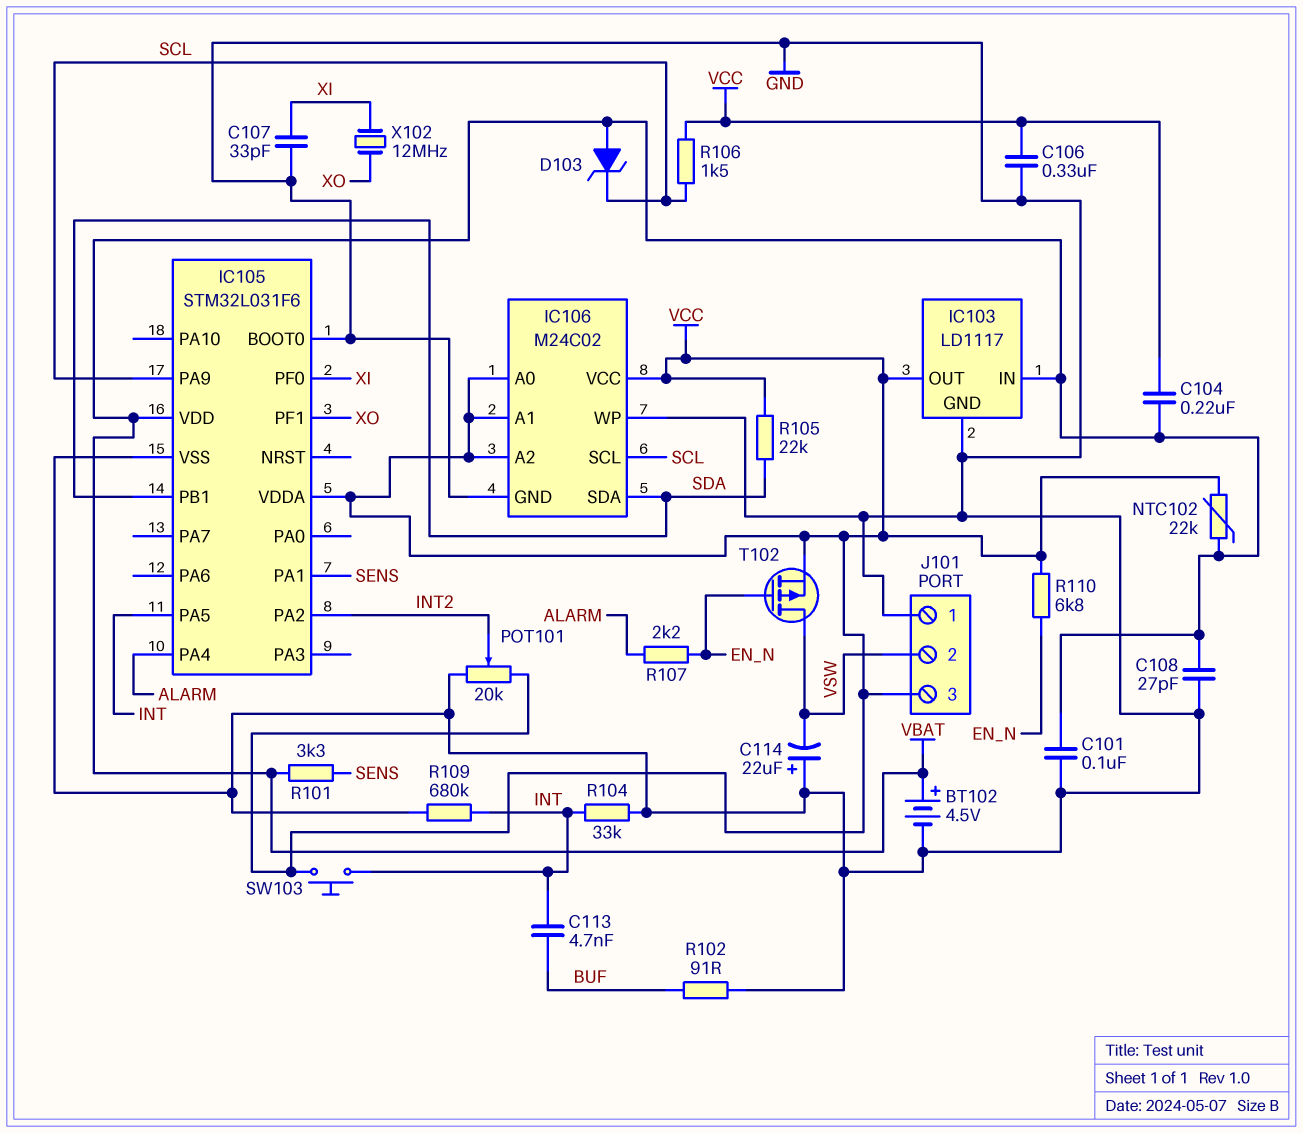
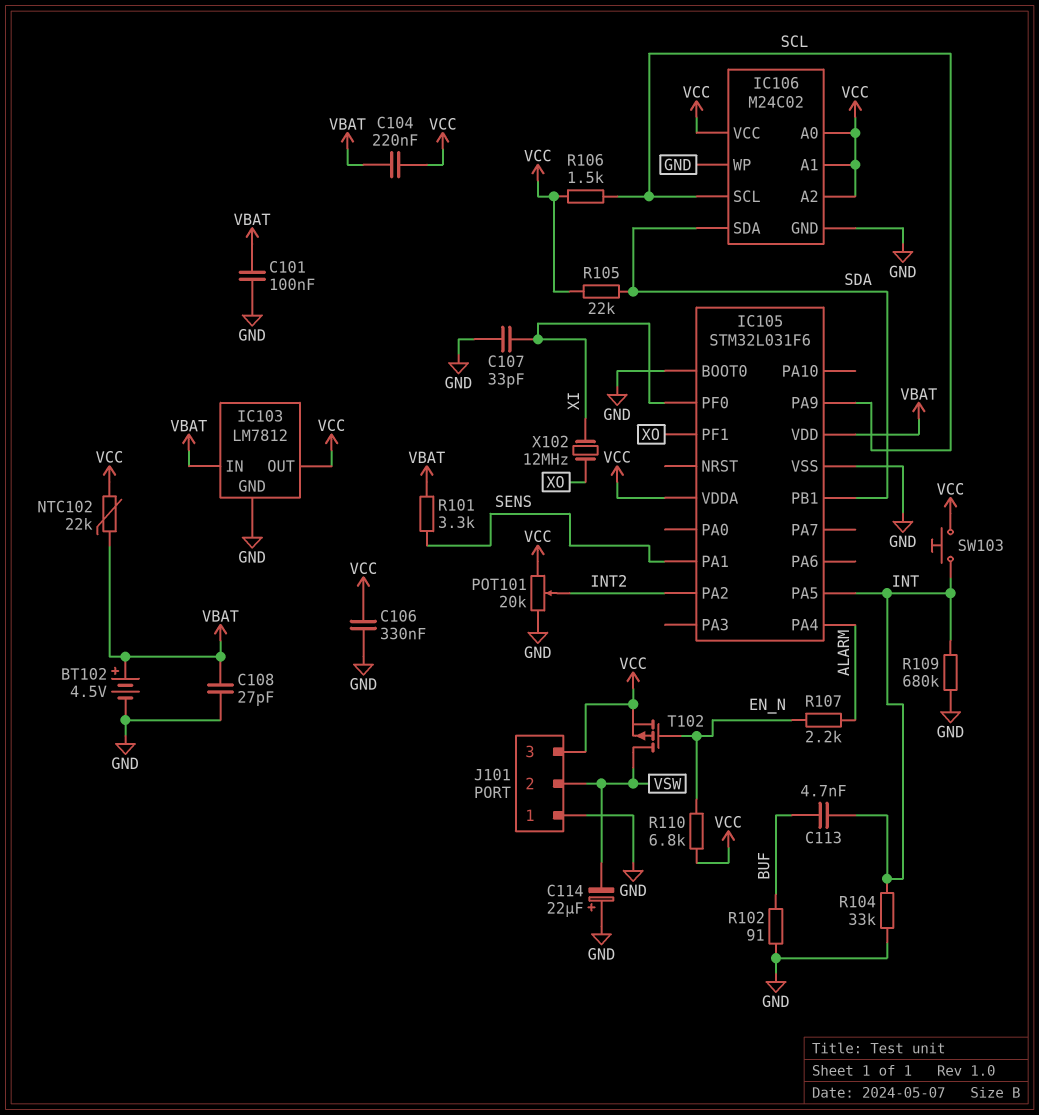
D103: zener (A VBAT, K SCL) -> none
IC103: LD1117 -> LM7812

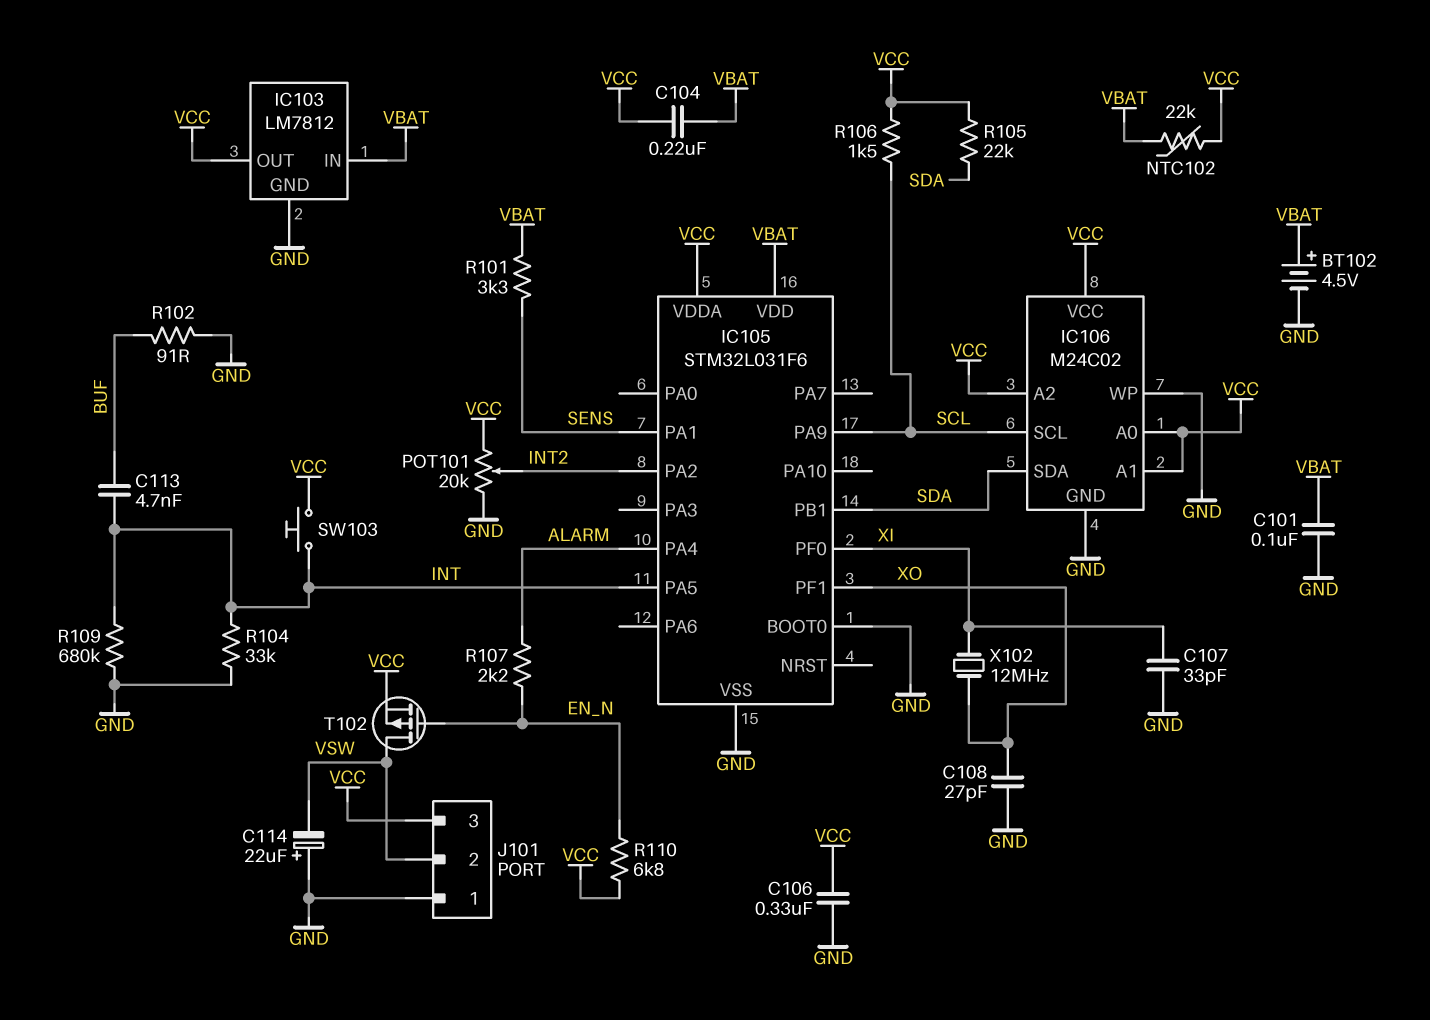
C108: 27pF (GND, VBAT) -> 27pF (GND, XO)

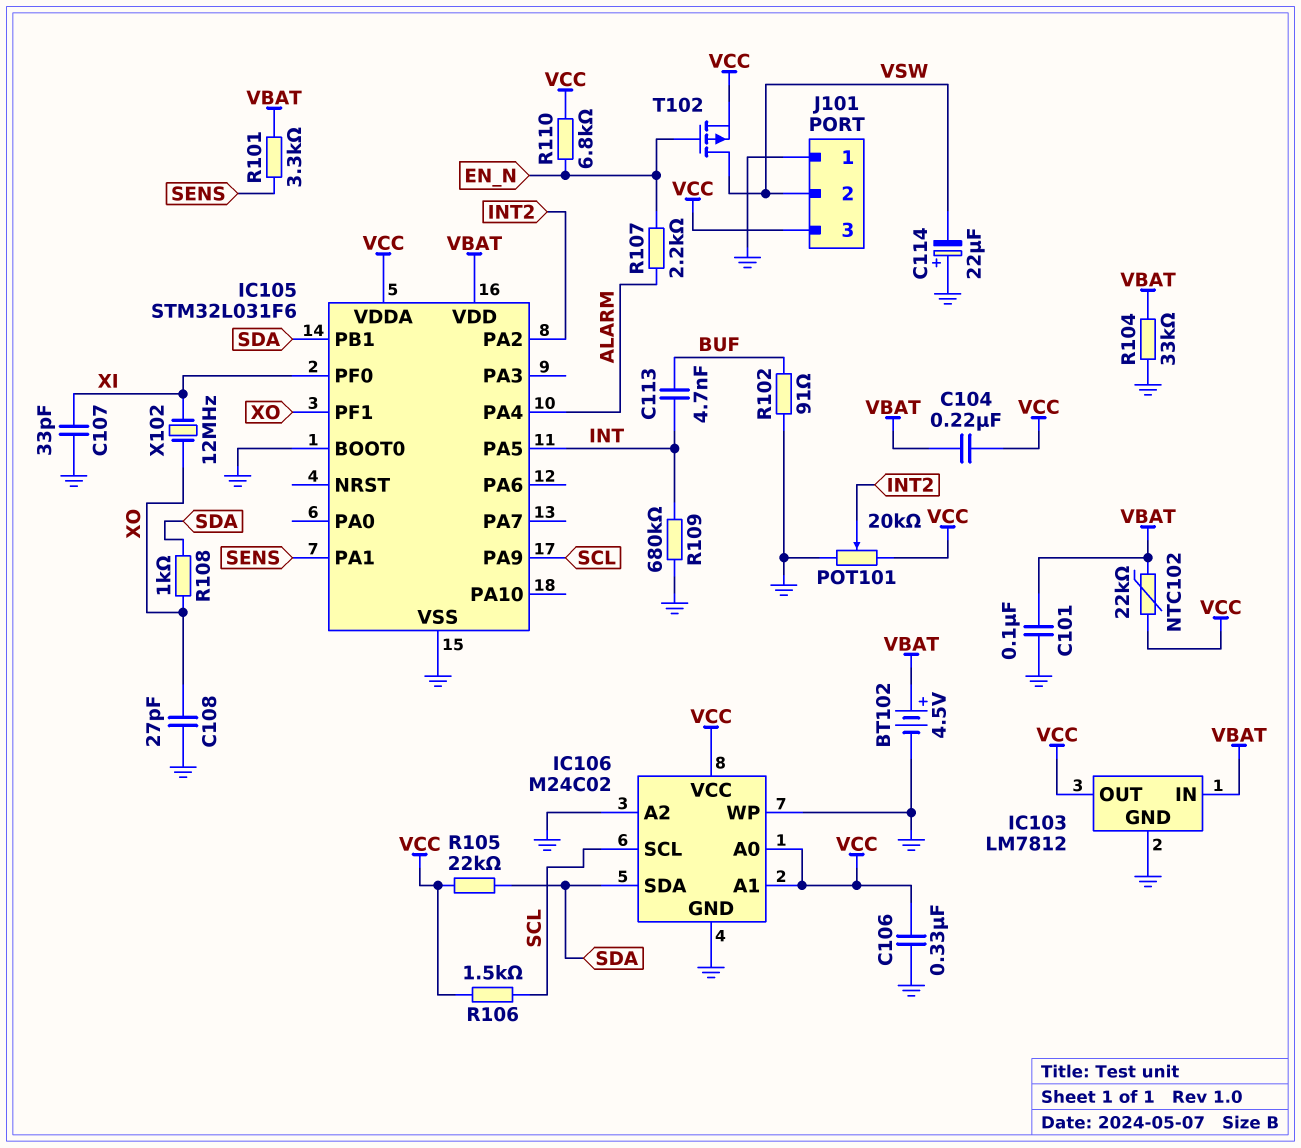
IC106 pin A2: VCC -> GND
R104: 33k (GND, INT) -> 33k (GND, VBAT)
R108: none -> 1k (SDA, XO)
SW103: button (INT, VCC) -> none

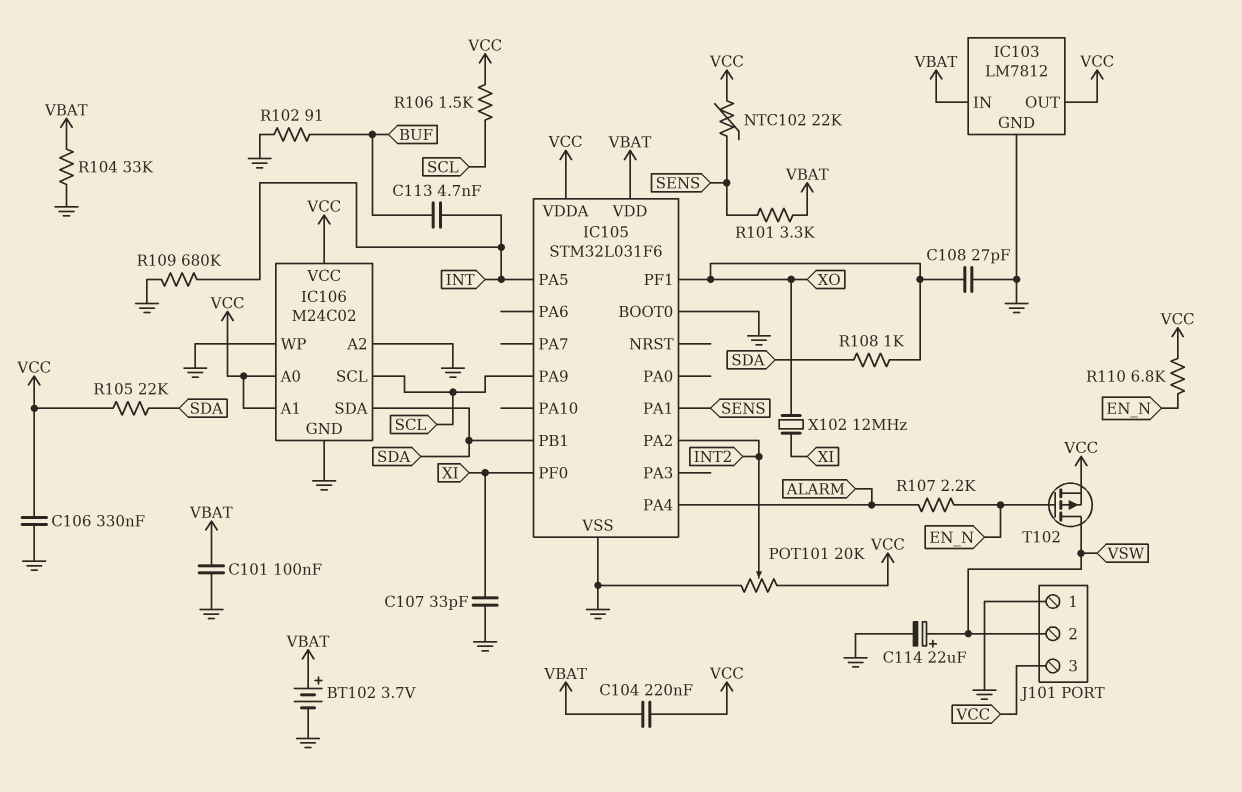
BT102: 4.5V (plus VBAT, minus GND) -> 3.7V (plus VBAT, minus GND)
C114: 22uF (plus GND, minus VSW) -> 22uF (plus VSW, minus GND)
NTC102: 22k (VBAT, VCC) -> 22k (SENS, VCC)

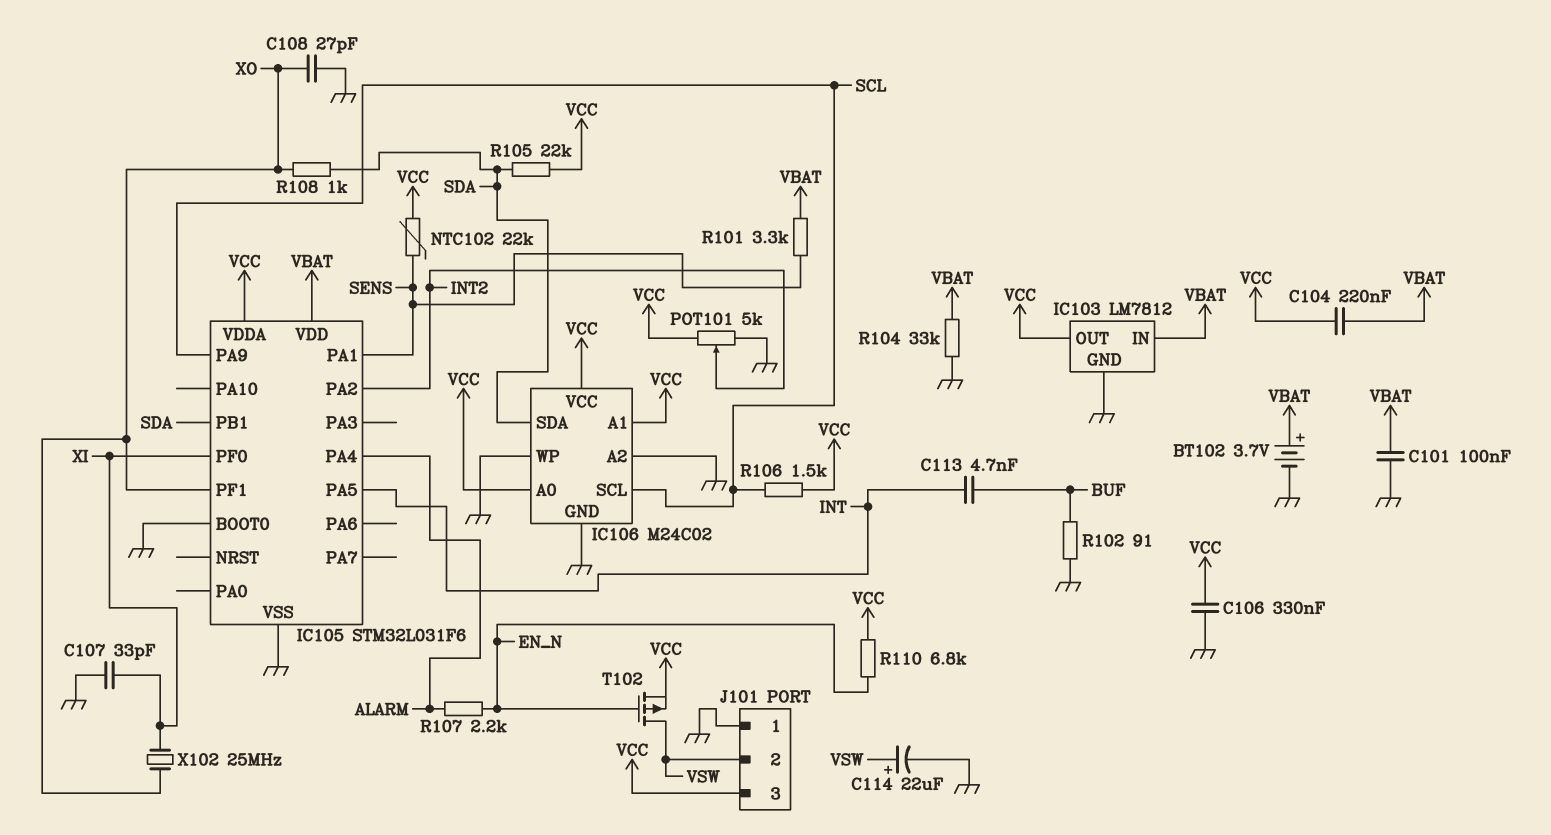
POT101: 20k (GND, VCC, wiper INT2) -> 5k (GND, VCC, wiper INT2)
R109: 680k (GND, INT) -> none
X102: 12MHz (XI, XO) -> 25MHz (XI, XO)

